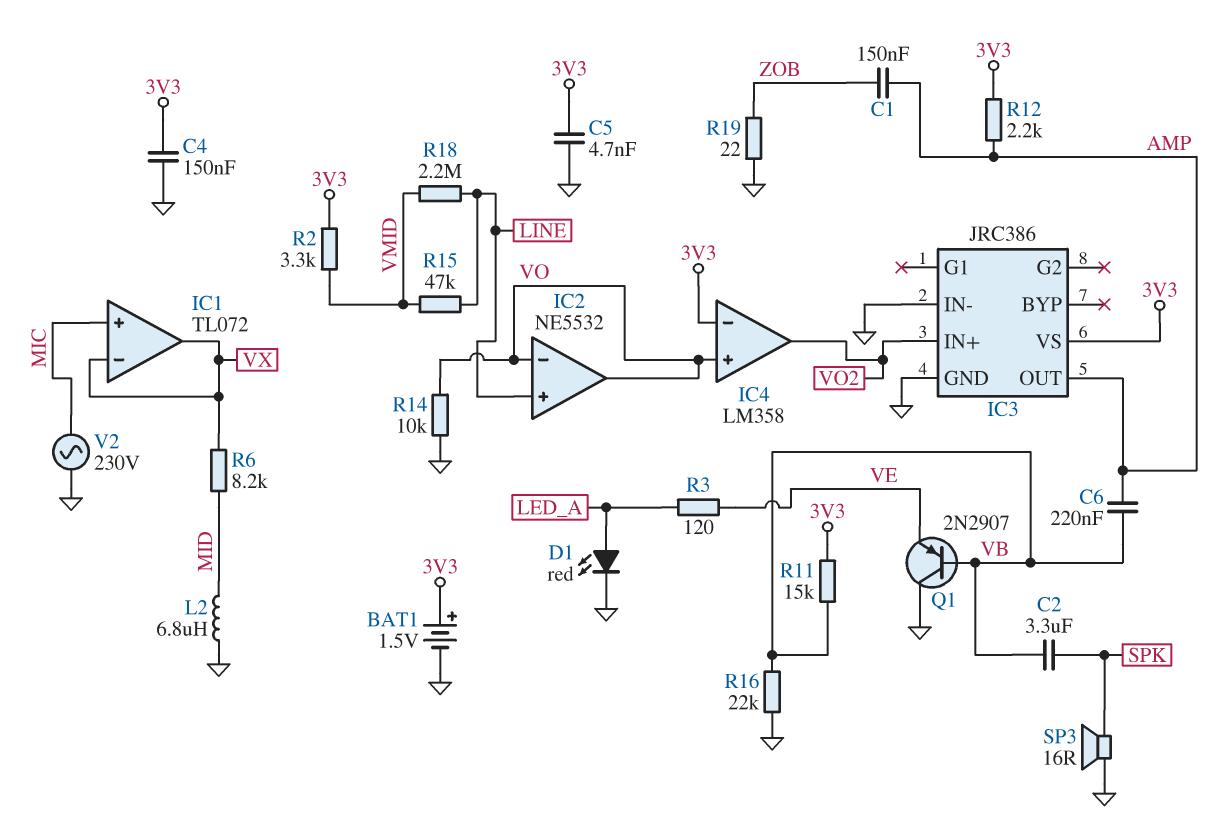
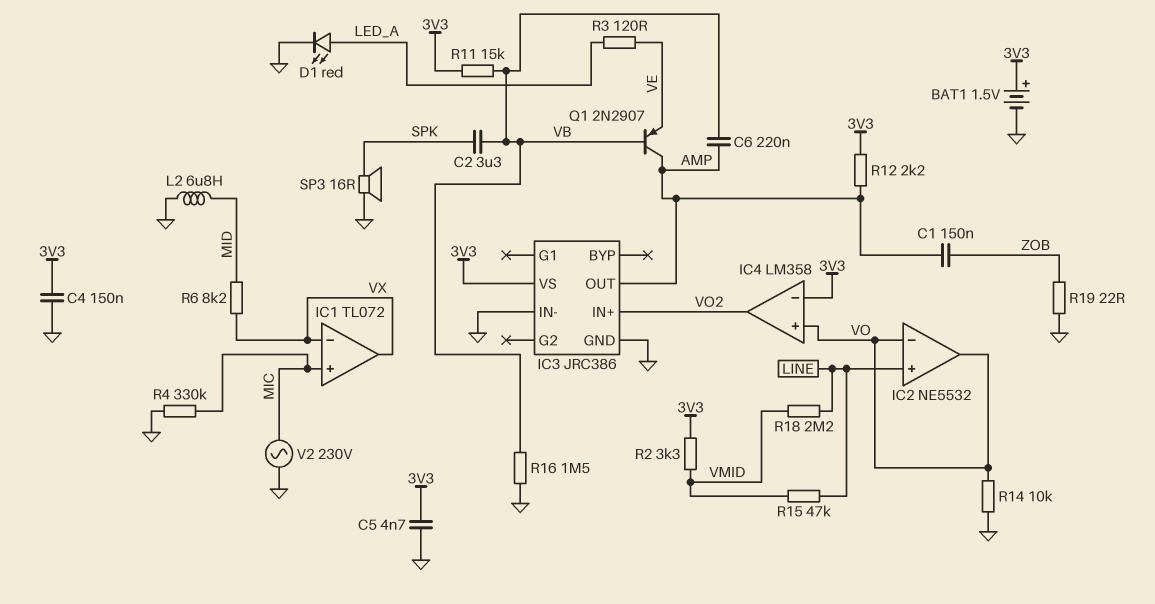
Q1: PNP 2N2907 (B VB, C GND, E VE) -> PNP 2N2907 (B VB, C AMP, E VE)
R4: none -> 330k (GND, MIC)
R16: 22k (GND, VB) -> 1.5M (GND, VB)

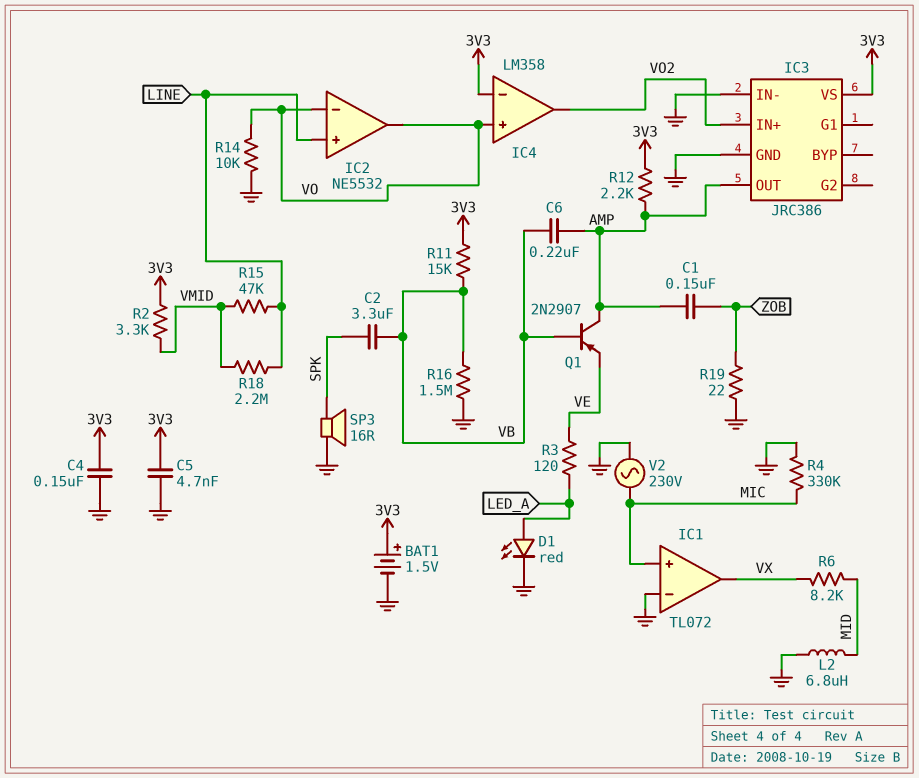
IC1 pin in-: VX -> GND

